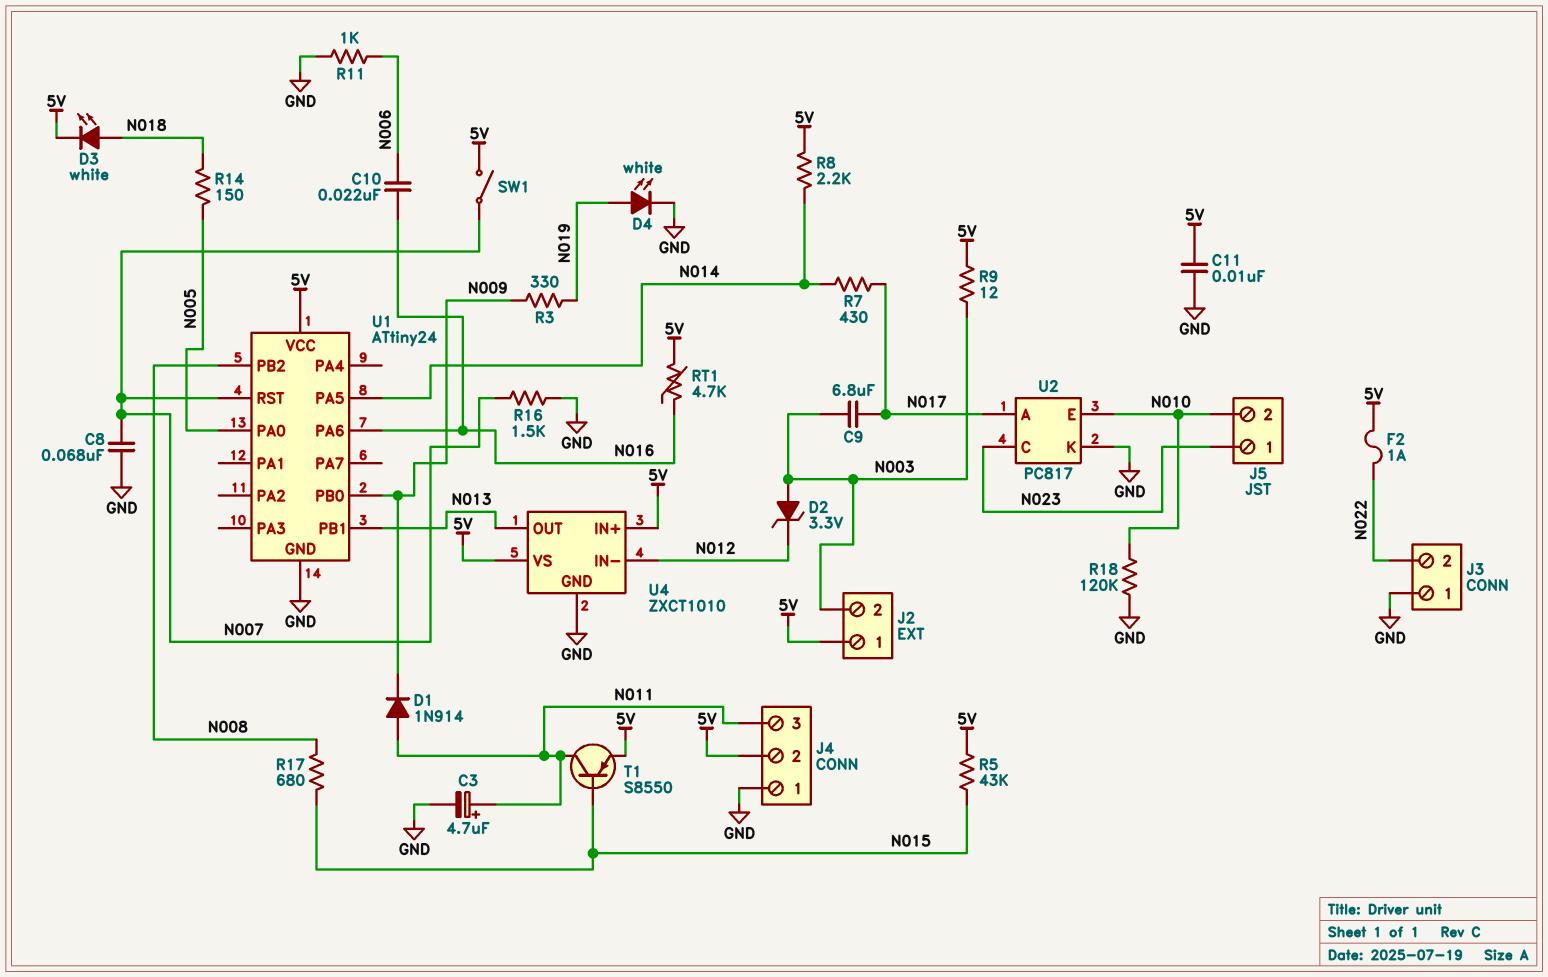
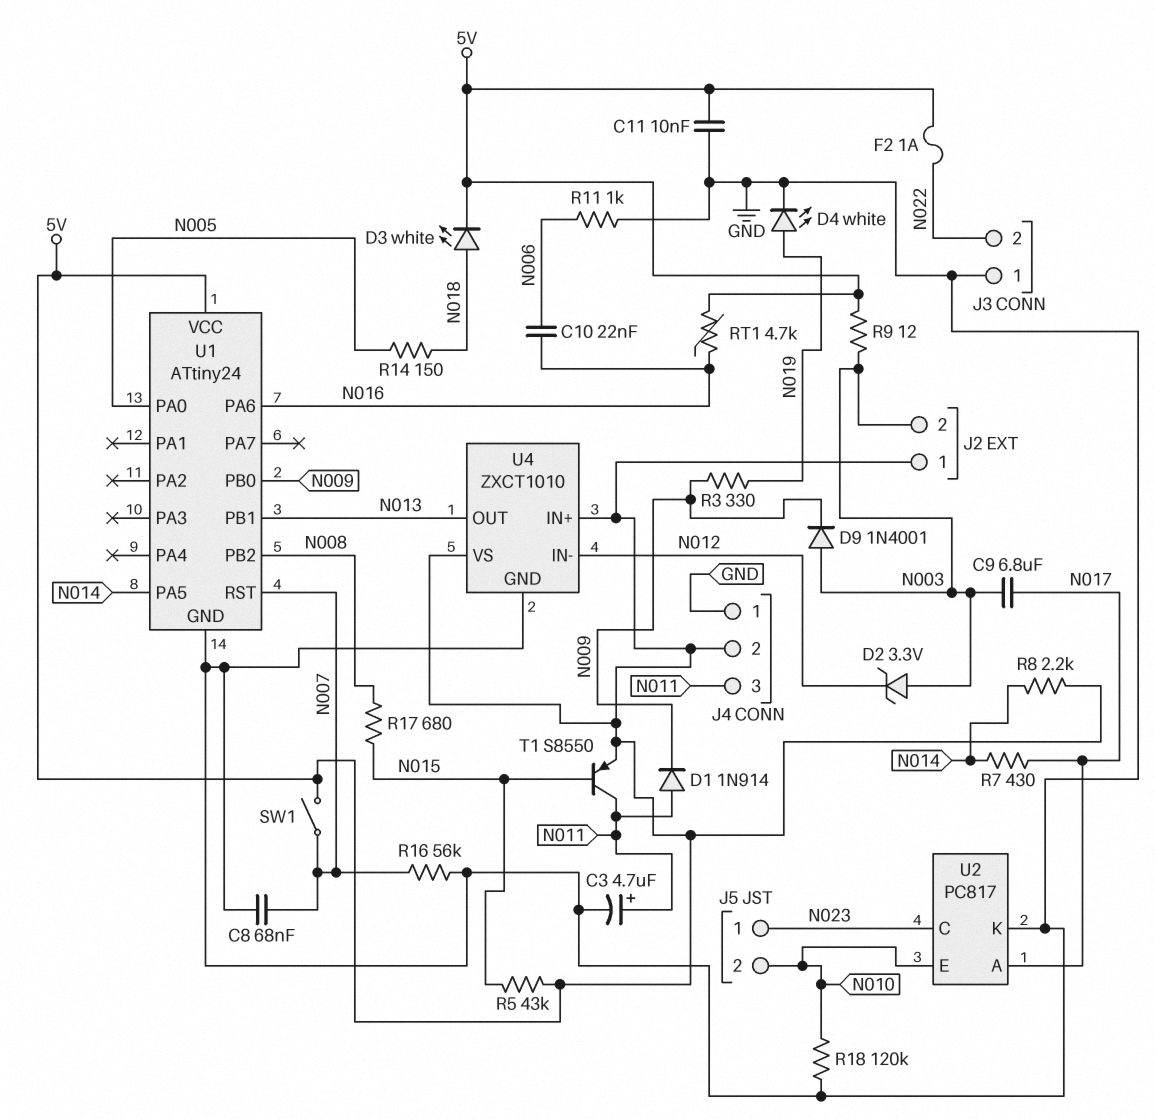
D9: none -> diode 1N4001 (A N003, K N009)
R16: 1.5k (GND, N007) -> 56k (GND, N007)

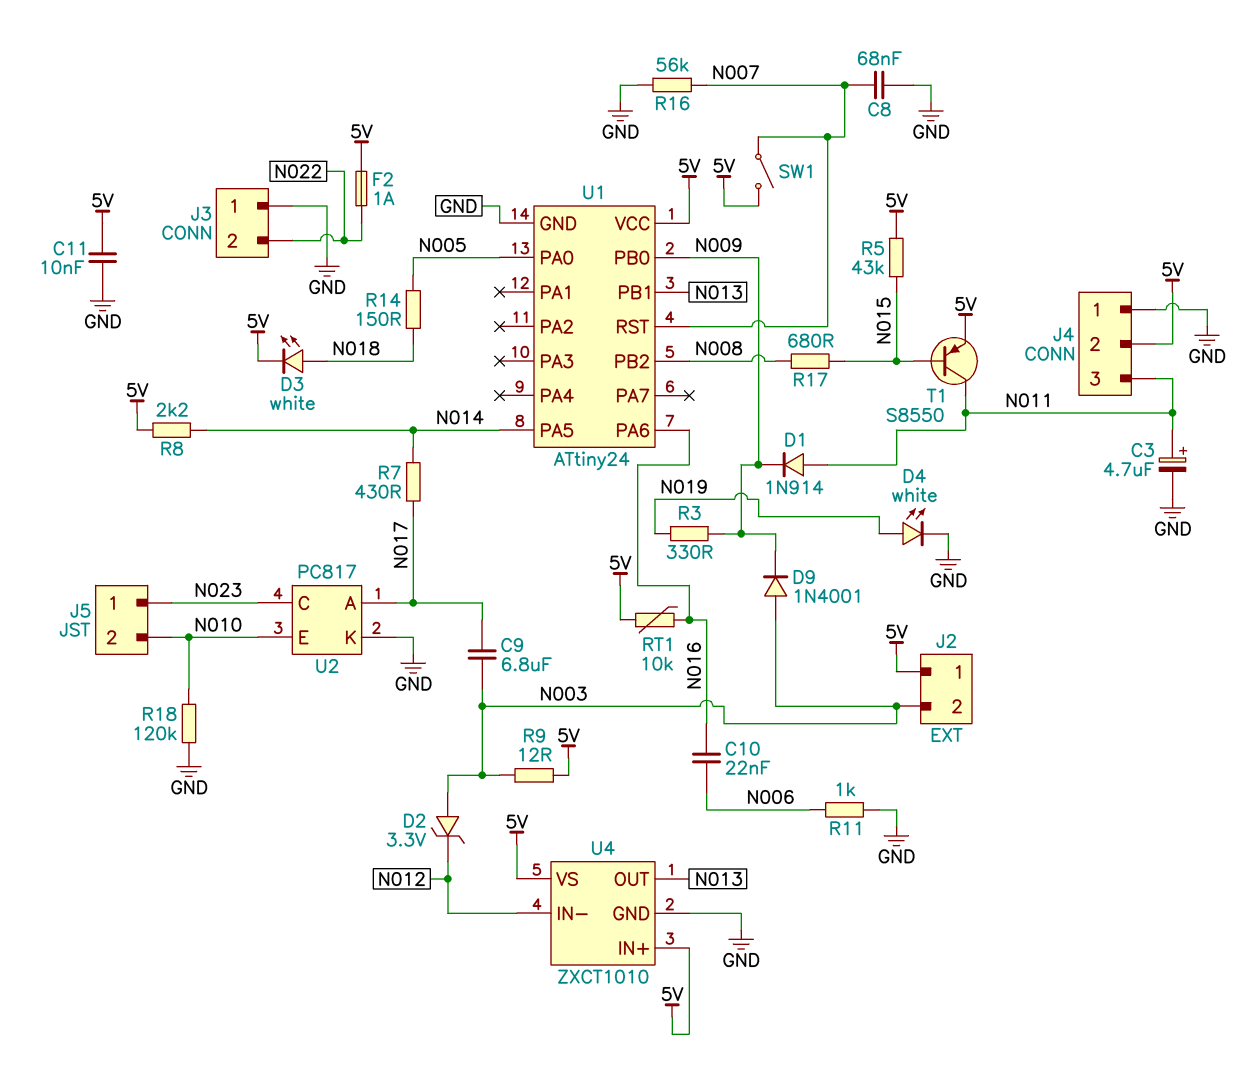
RT1: 4.7k (5V, N016) -> 10k (5V, N016)

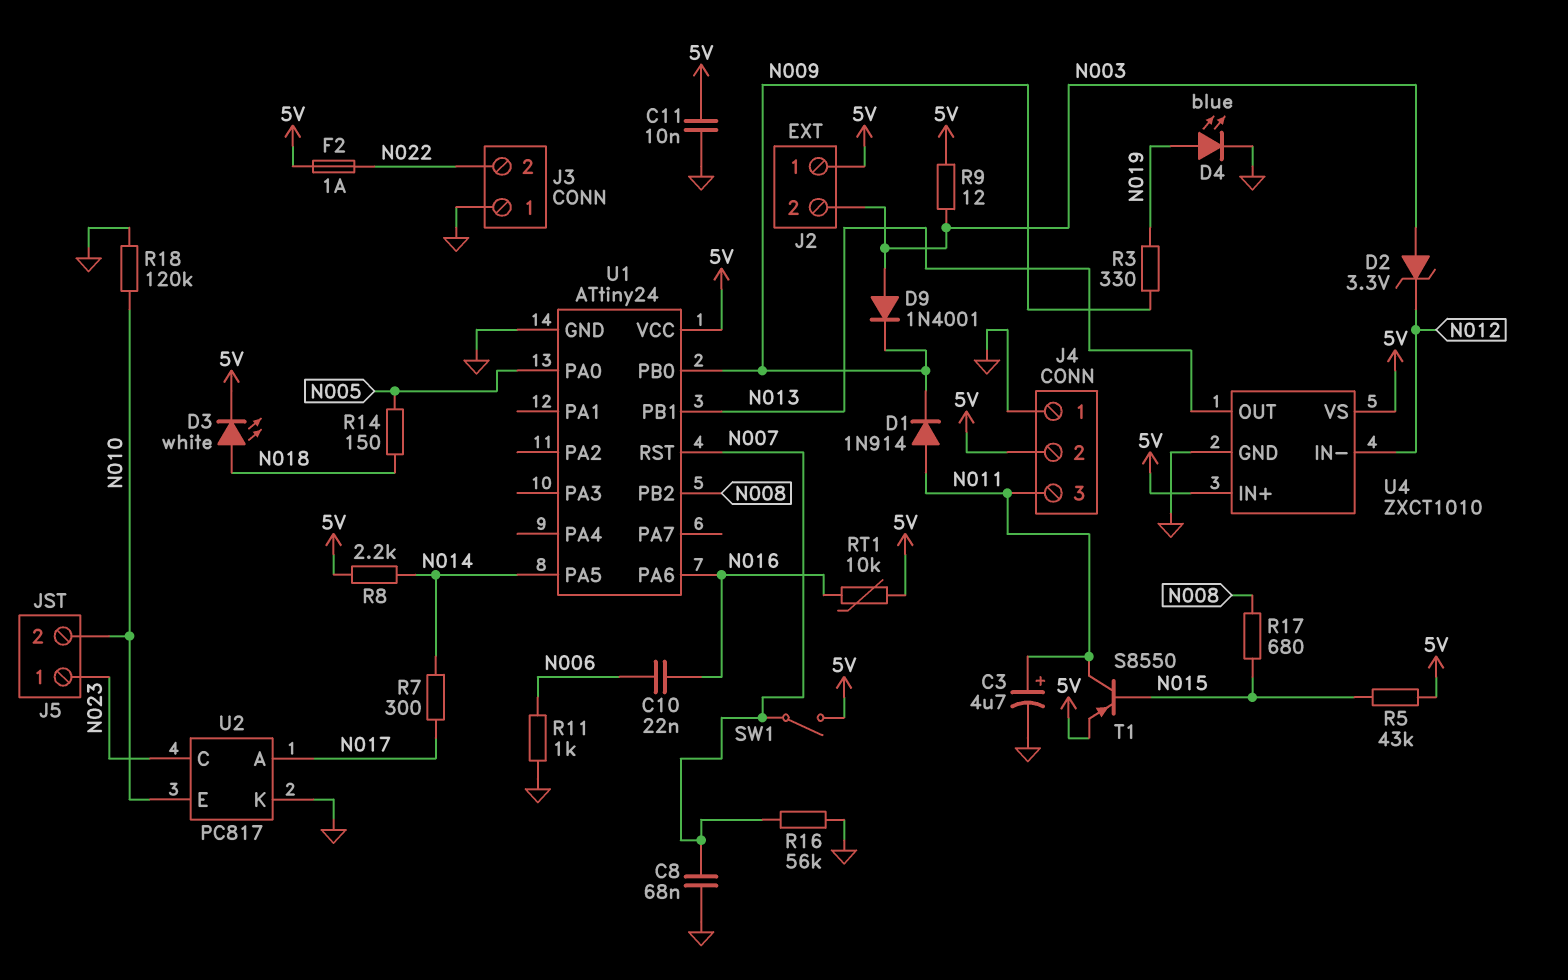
C9: 6.8uF (N003, N017) -> none
D4: LED white (A N019, K GND) -> LED blue (A N019, K GND)
R7: 430 (N014, N017) -> 300 (N014, N017)

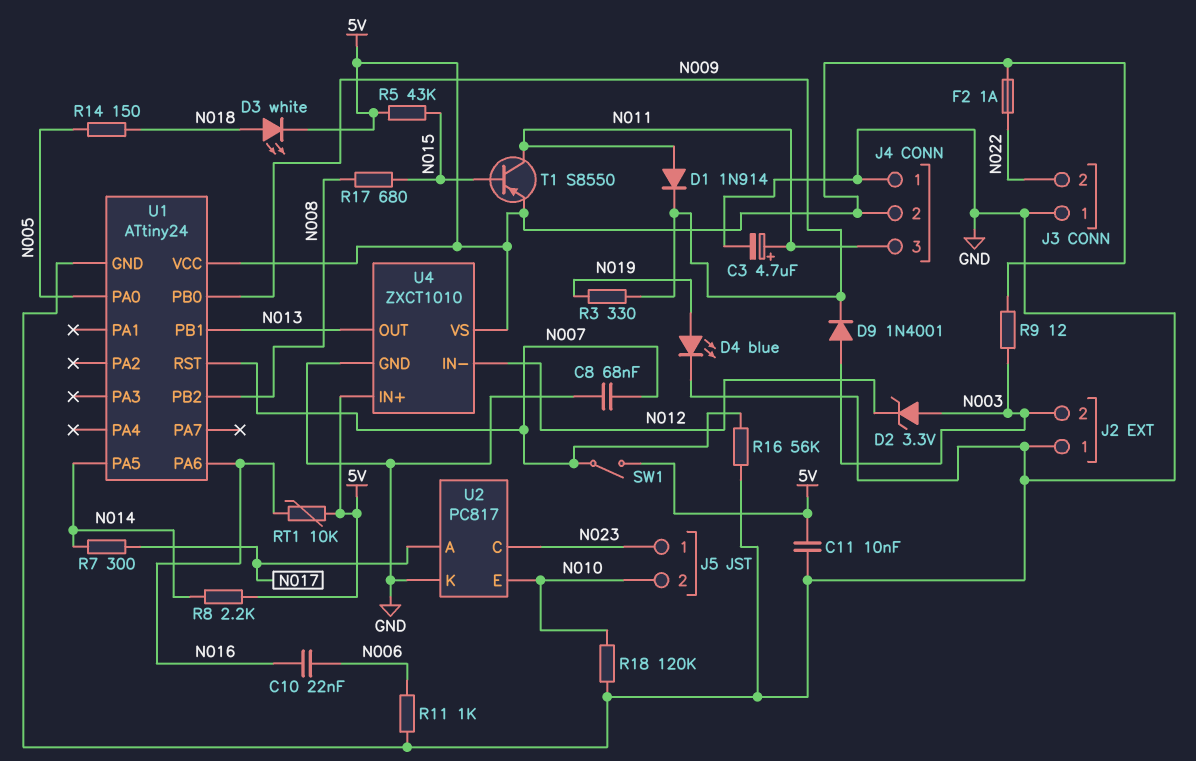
J2 pin 1: 5V -> GND

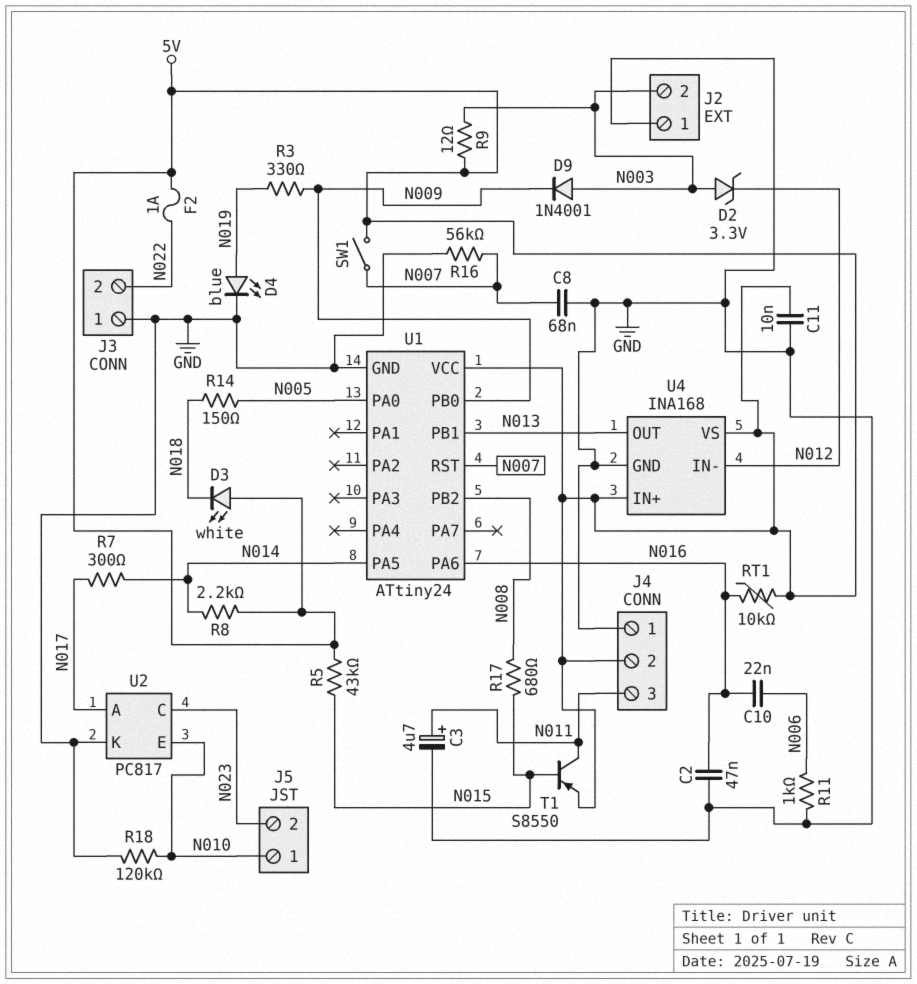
C2: none -> 47nF (GND, N016)
D1: diode 1N914 (A N011, K N009) -> none
D3: LED white (A N018, K 5V) -> LED white (A 5V, K N018)
J5 pin 1: N023 -> N010
J5 pin 2: N010 -> N023
U4: ZXCT1010 -> INA168

